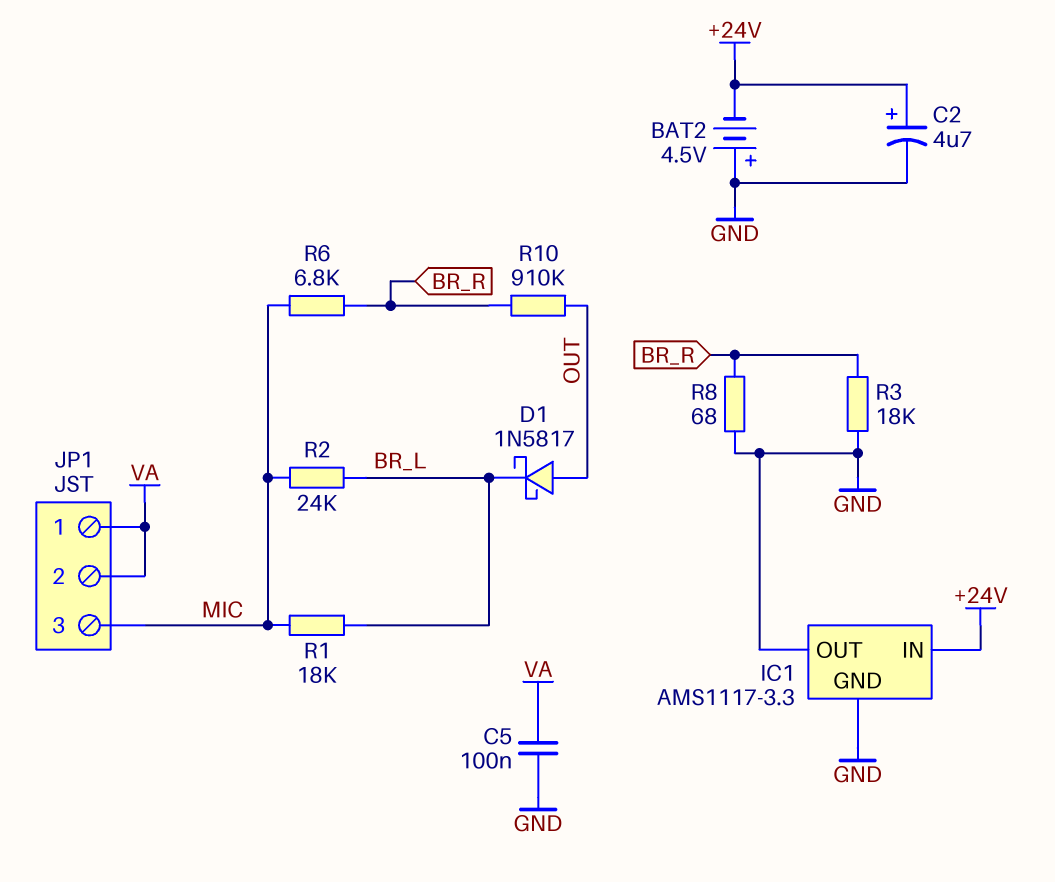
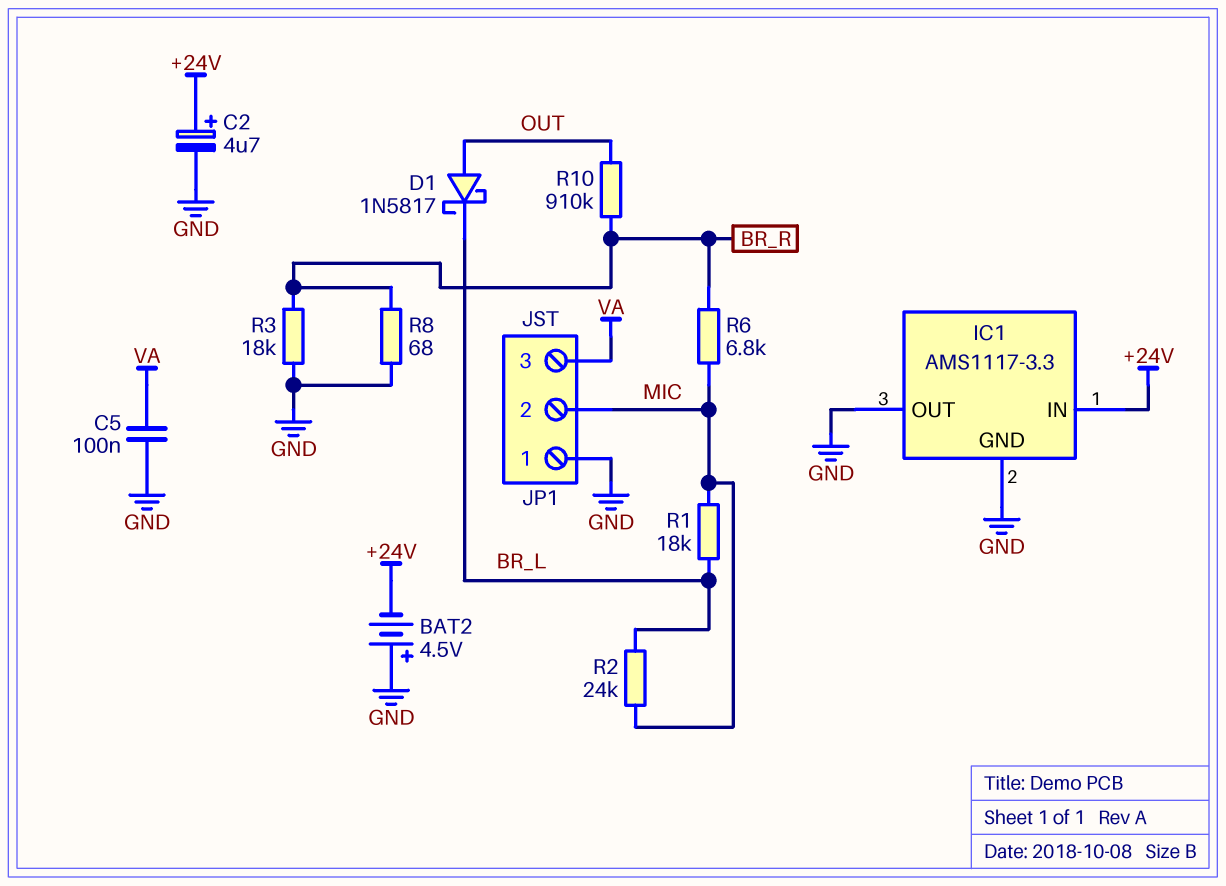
JP1 pin 1: VA -> GND
JP1 pin 2: VA -> MIC
JP1 pin 3: MIC -> VA

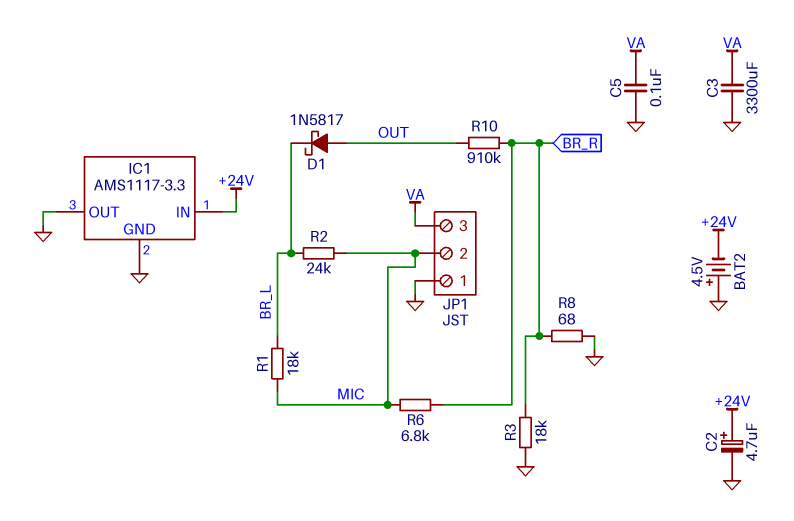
C3: none -> 3300uF (GND, VA)

